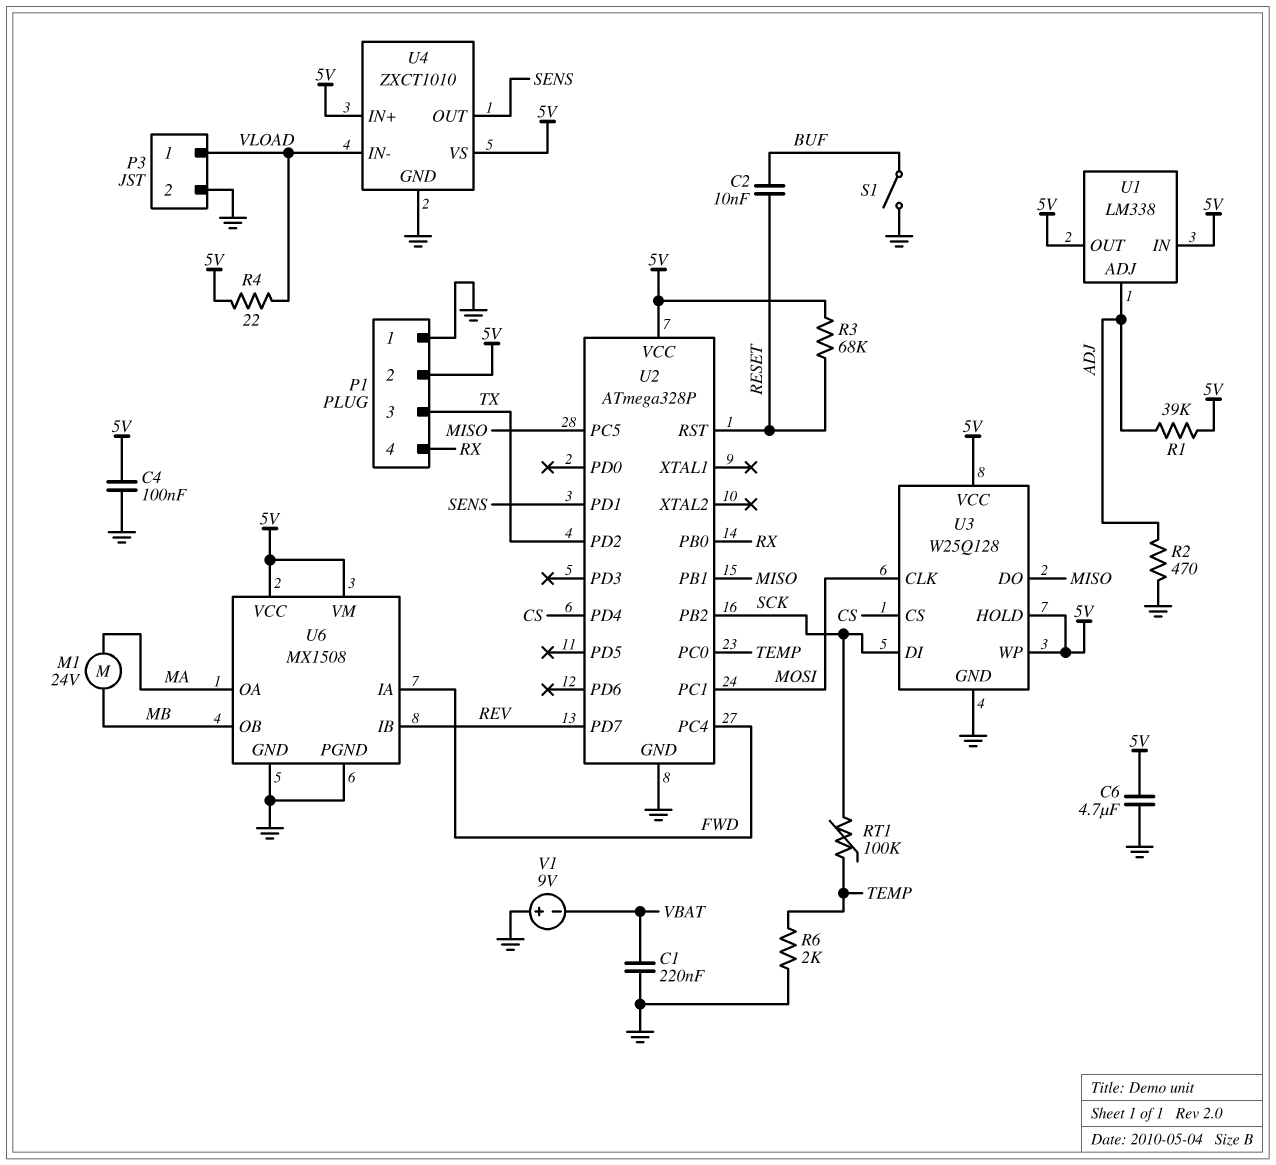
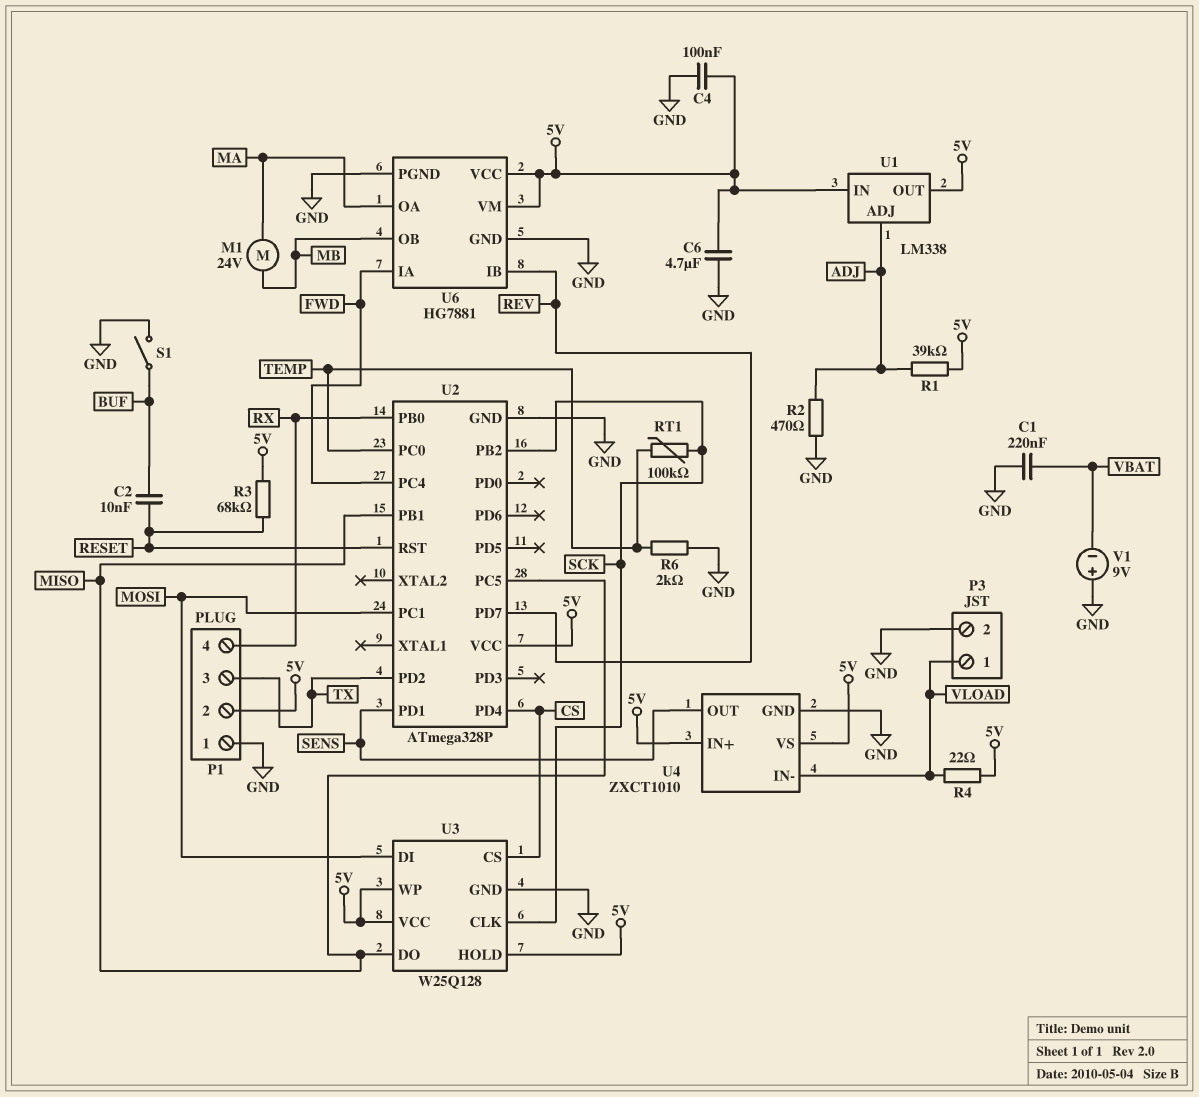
U3 pin CLK: MOSI -> SCK
U3 pin DI: SCK -> MOSI
U6: MX1508 -> HG7881

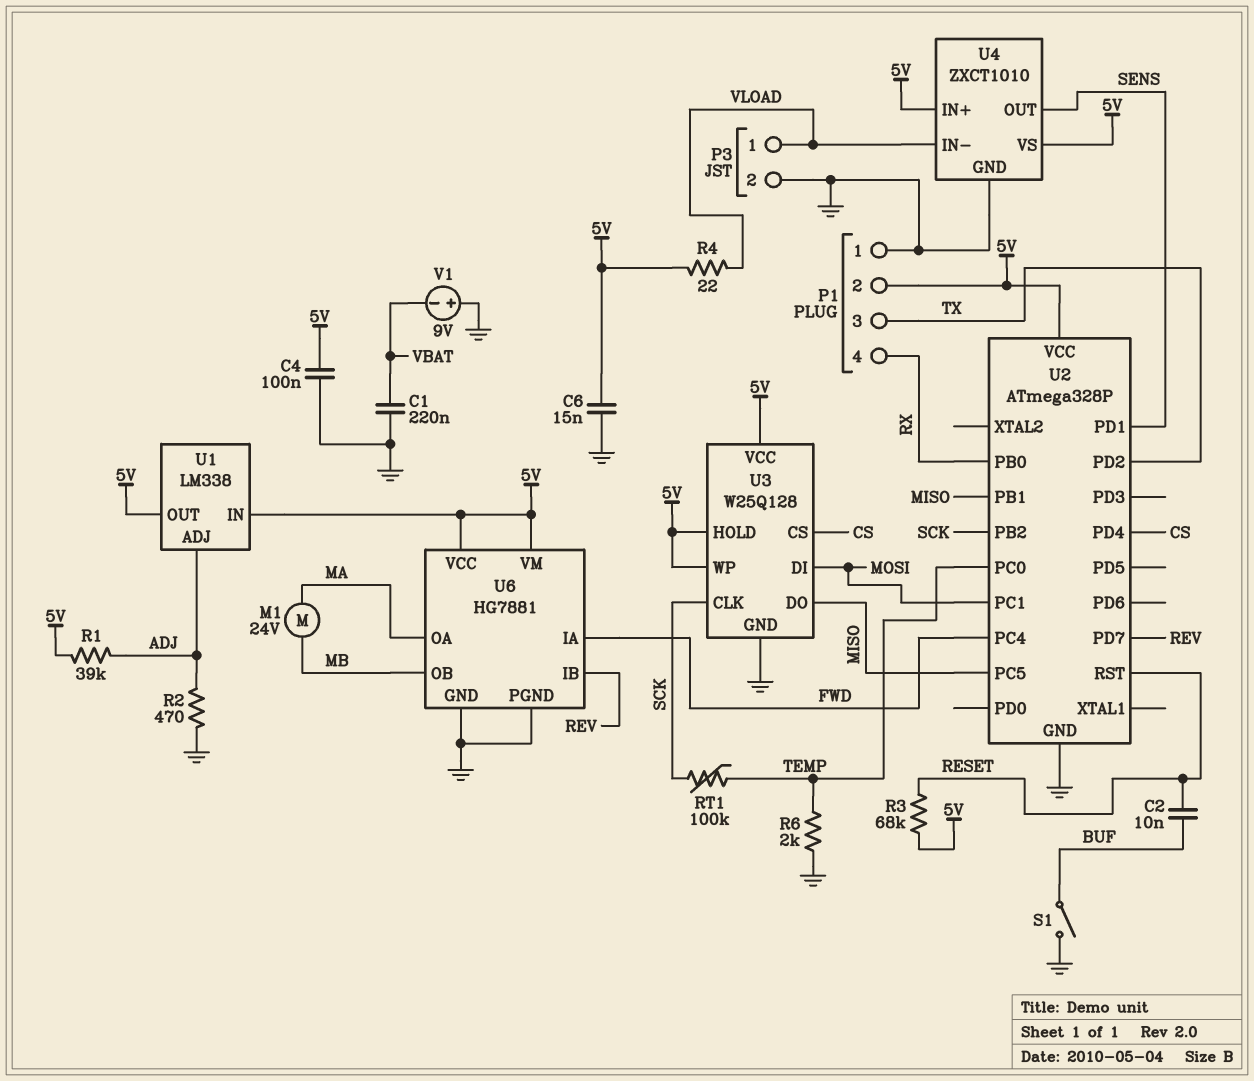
C6: 4.7uF (5V, GND) -> 15nF (5V, GND)

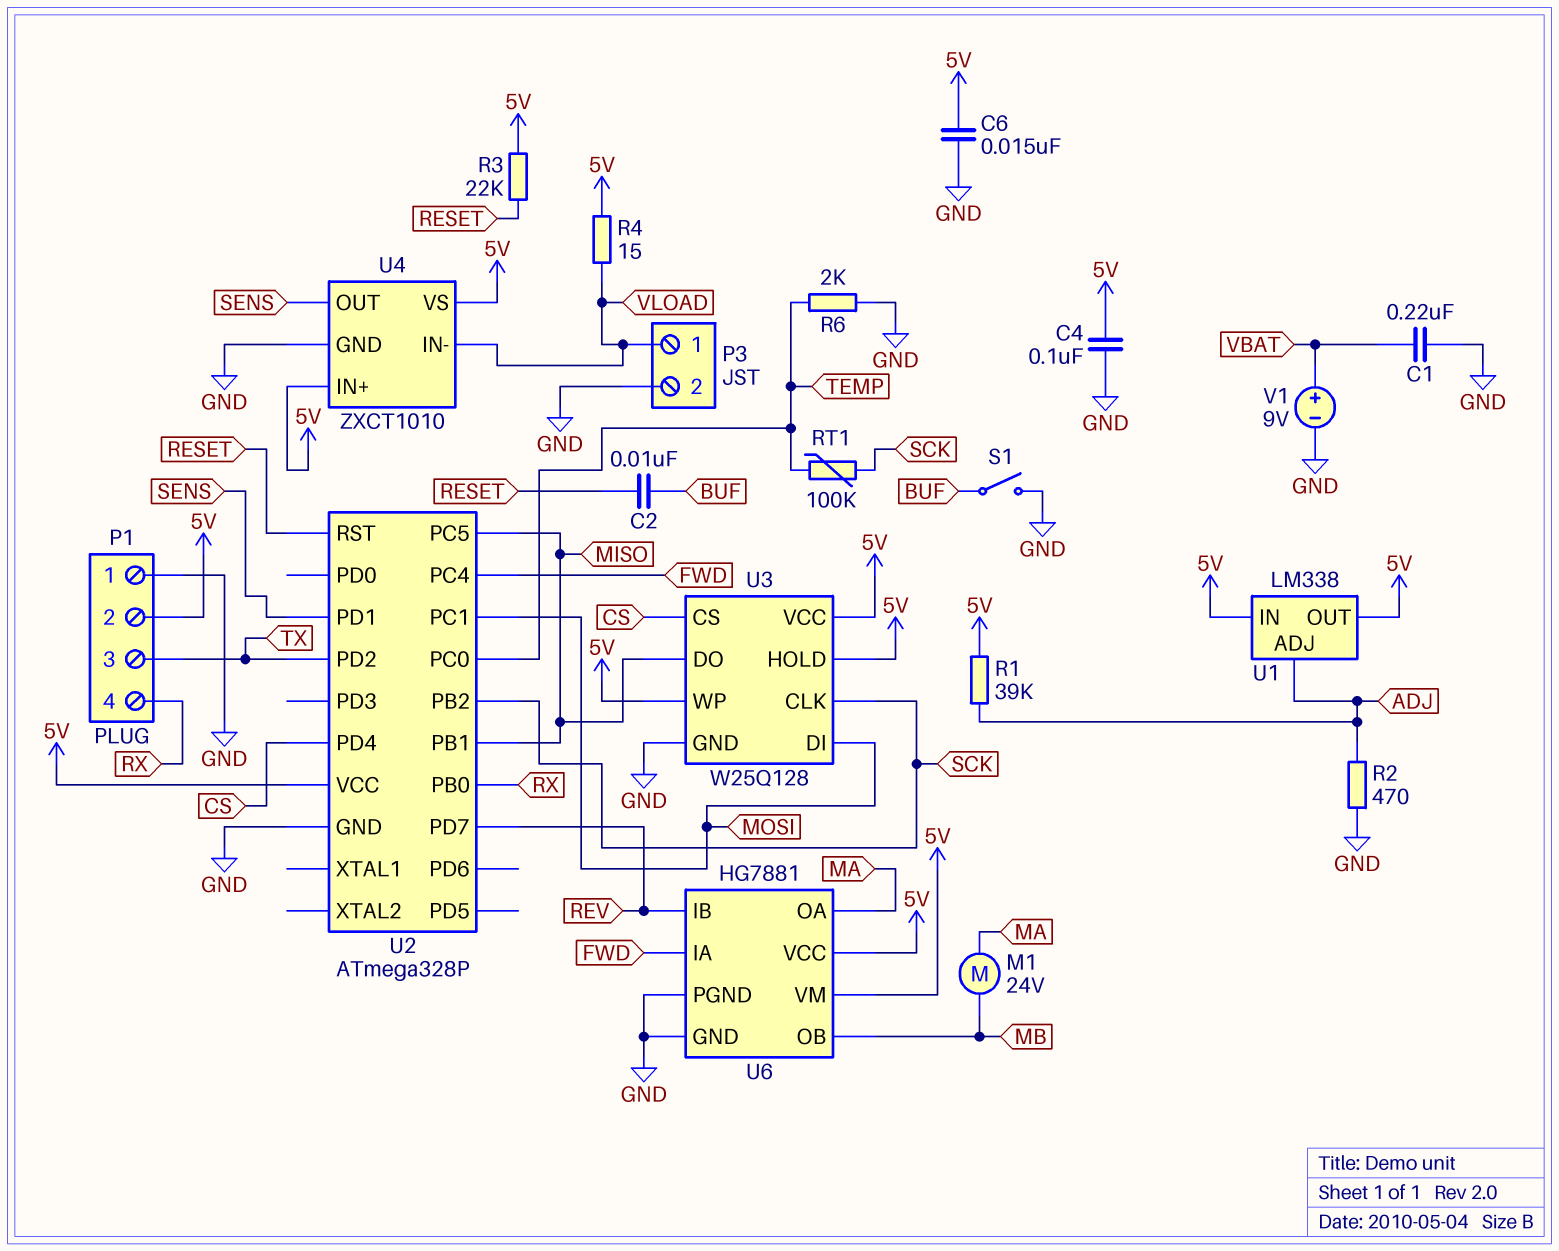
R3: 68k (5V, RESET) -> 22k (5V, RESET)
R4: 22 (5V, VLOAD) -> 15 (5V, VLOAD)
V1: 9V (plus GND, minus VBAT) -> 9V (plus VBAT, minus GND)

